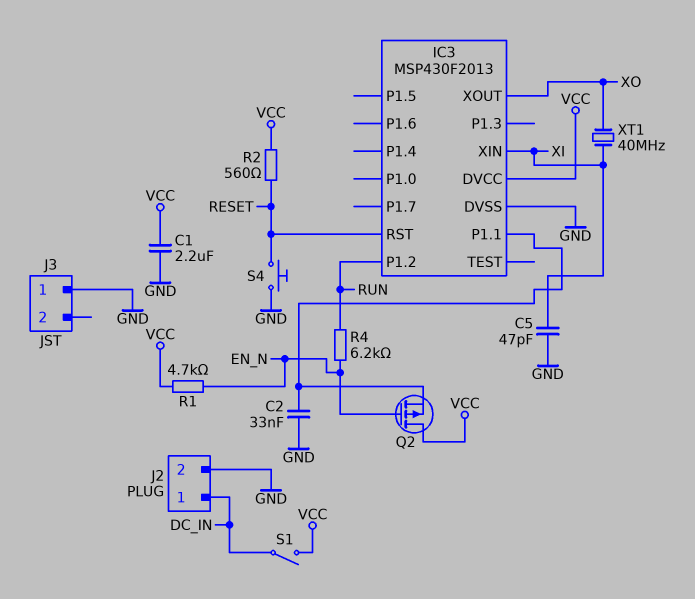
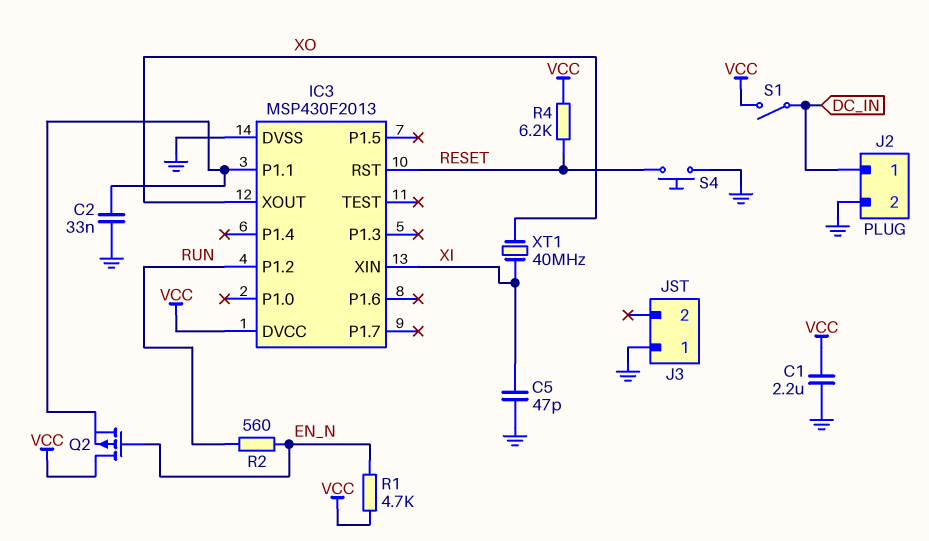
R2: 560 (RESET, VCC) -> 560 (EN_N, RUN)
R4: 6.2k (EN_N, RUN) -> 6.2k (RESET, VCC)

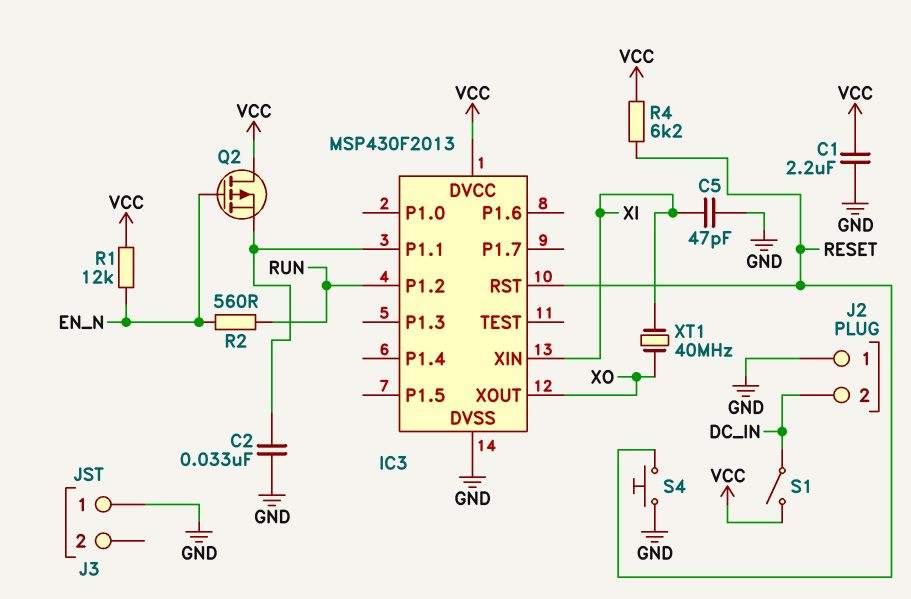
J2 pin 1: DC_IN -> GND
J2 pin 2: GND -> DC_IN
R1: 4.7k (EN_N, VCC) -> 12k (EN_N, VCC)

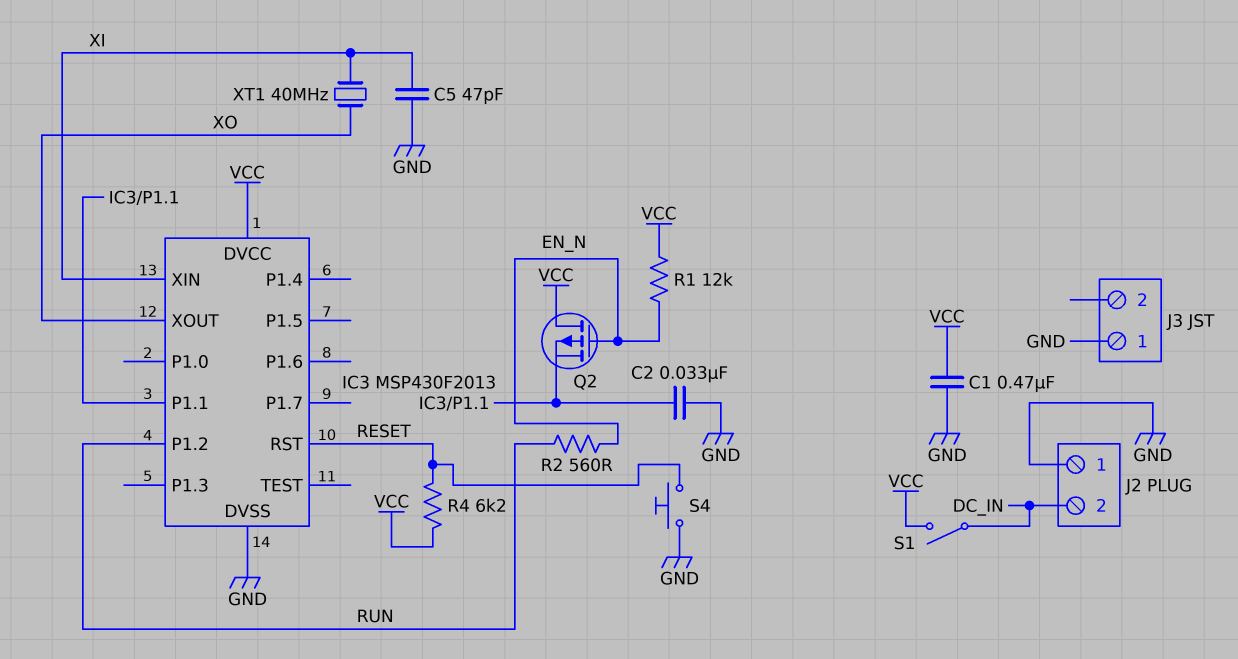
C1: 2.2uF (GND, VCC) -> 470nF (GND, VCC)

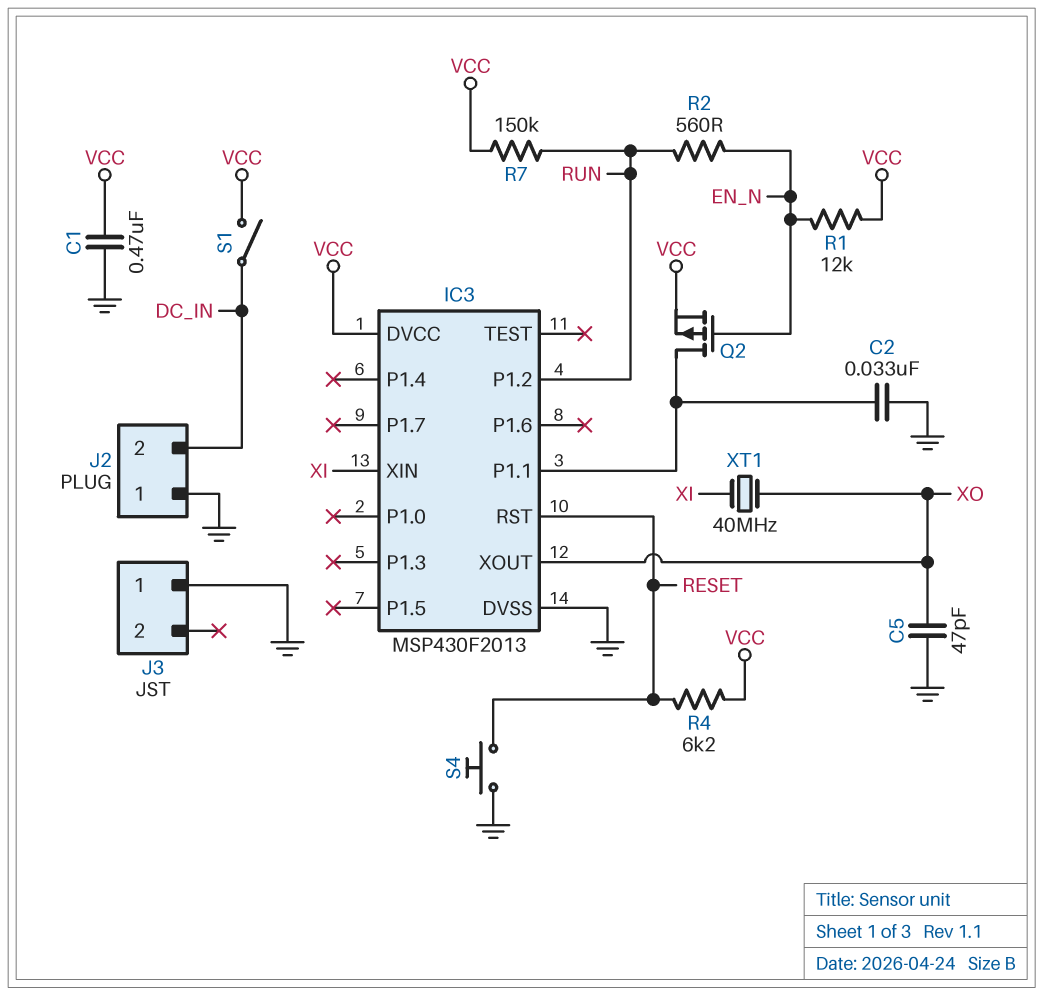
C5: 47pF (GND, XI) -> 47pF (GND, XO)
Q2: PMOS (G EN_N, D VCC, S IC3/P1.1) -> PMOS (G EN_N, D IC3/P1.1, S VCC)
R7: none -> 150k (RUN, VCC)

